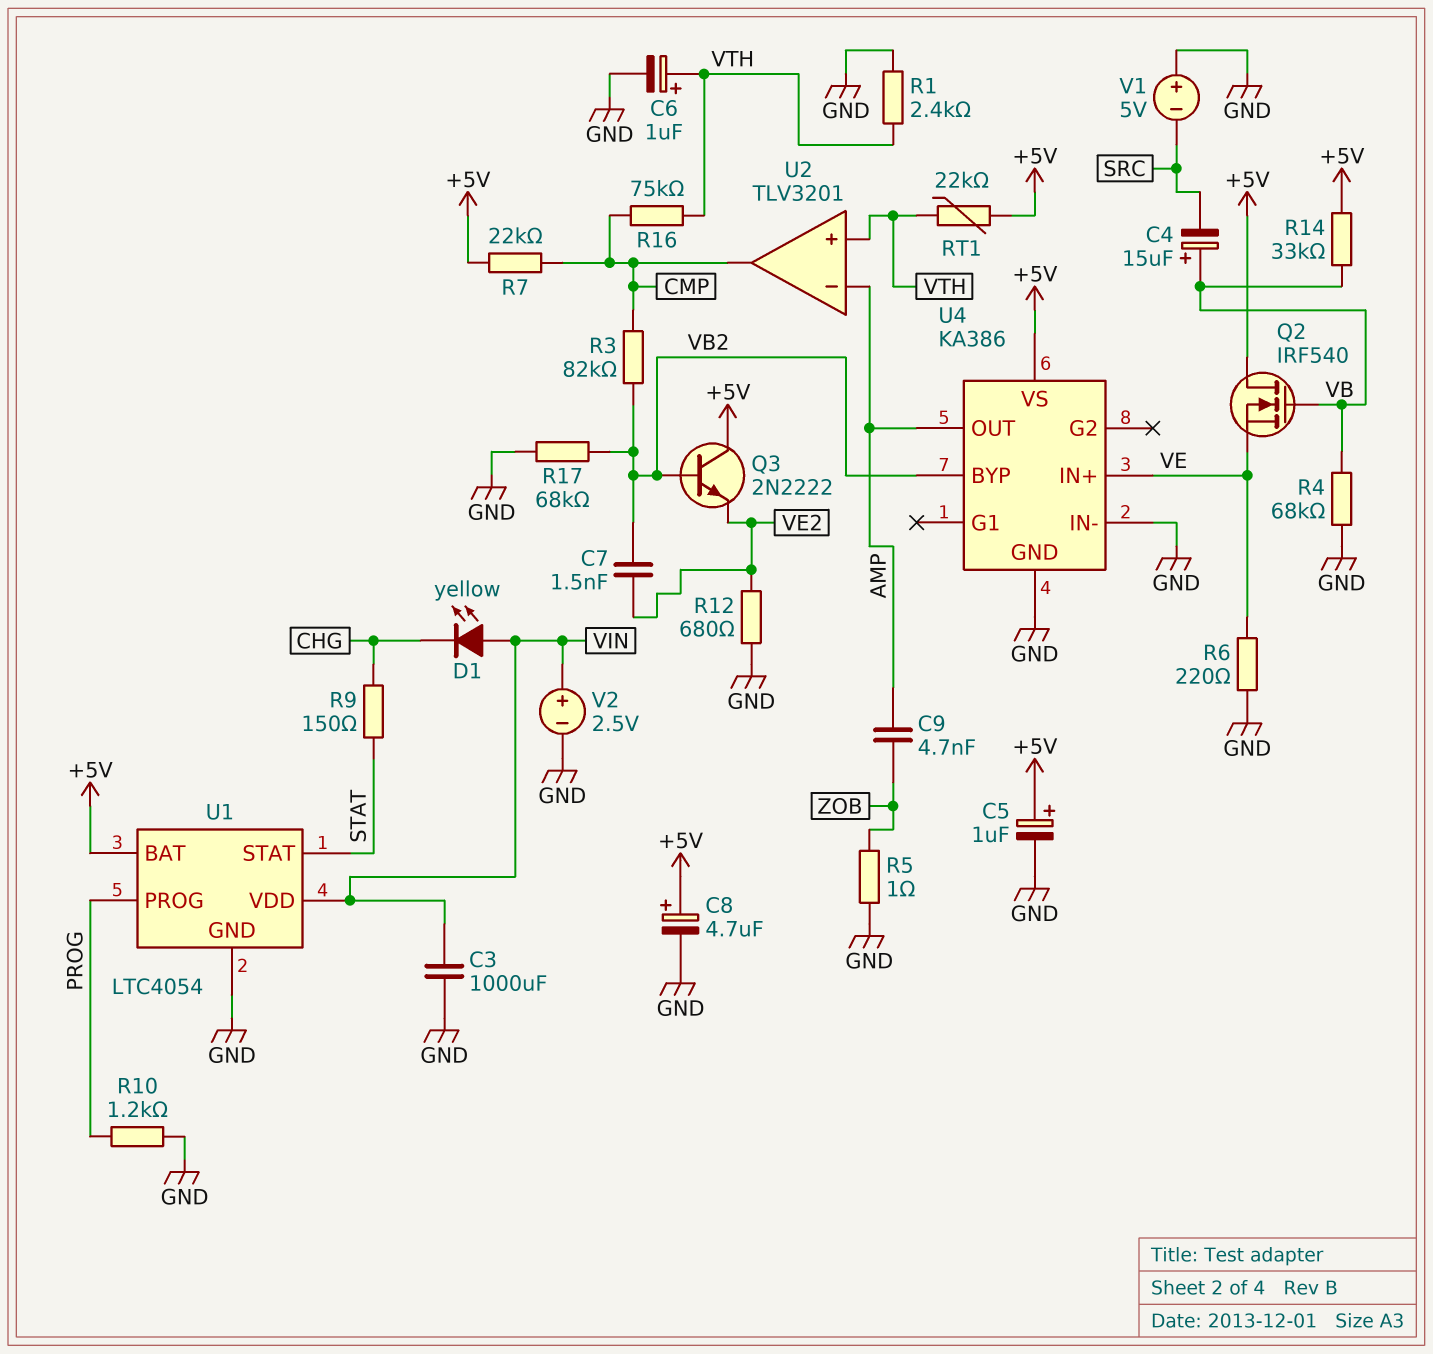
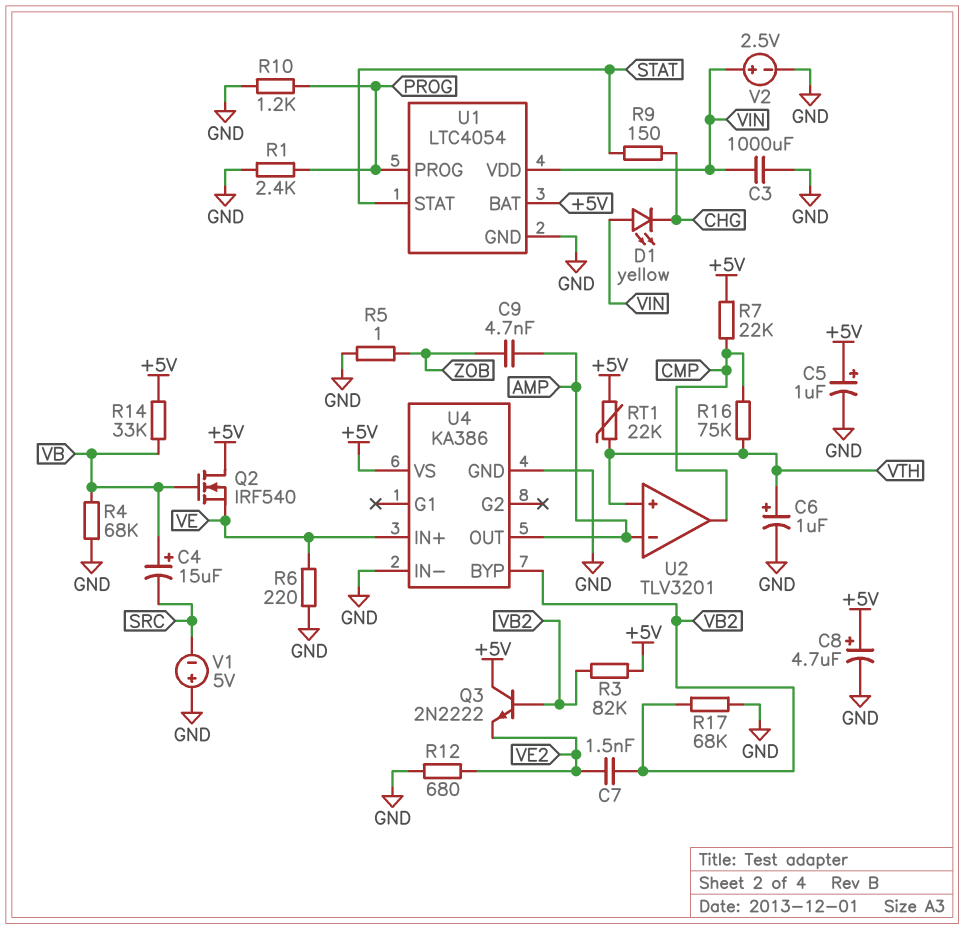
R1: 2.4k (GND, VTH) -> 2.4k (GND, PROG)
R3: 82k (CMP, VB2) -> 82k (+5V, VB2)

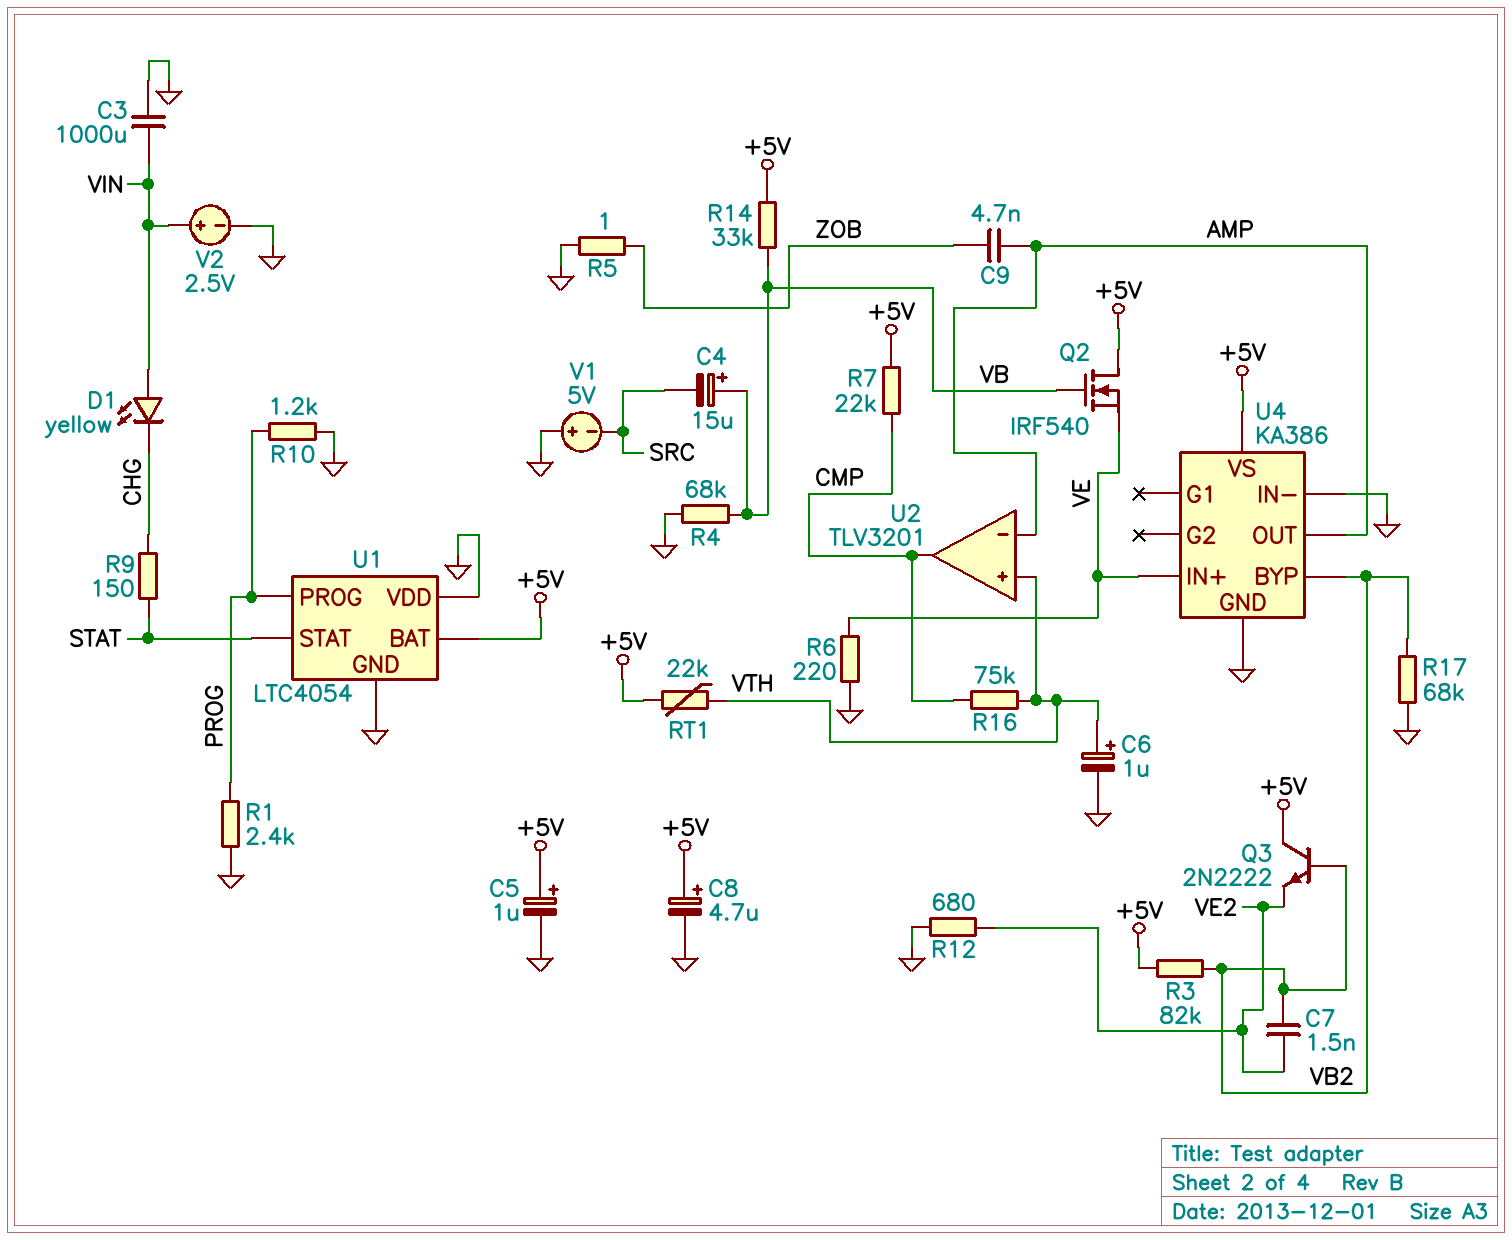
U1 pin VDD: VIN -> GND

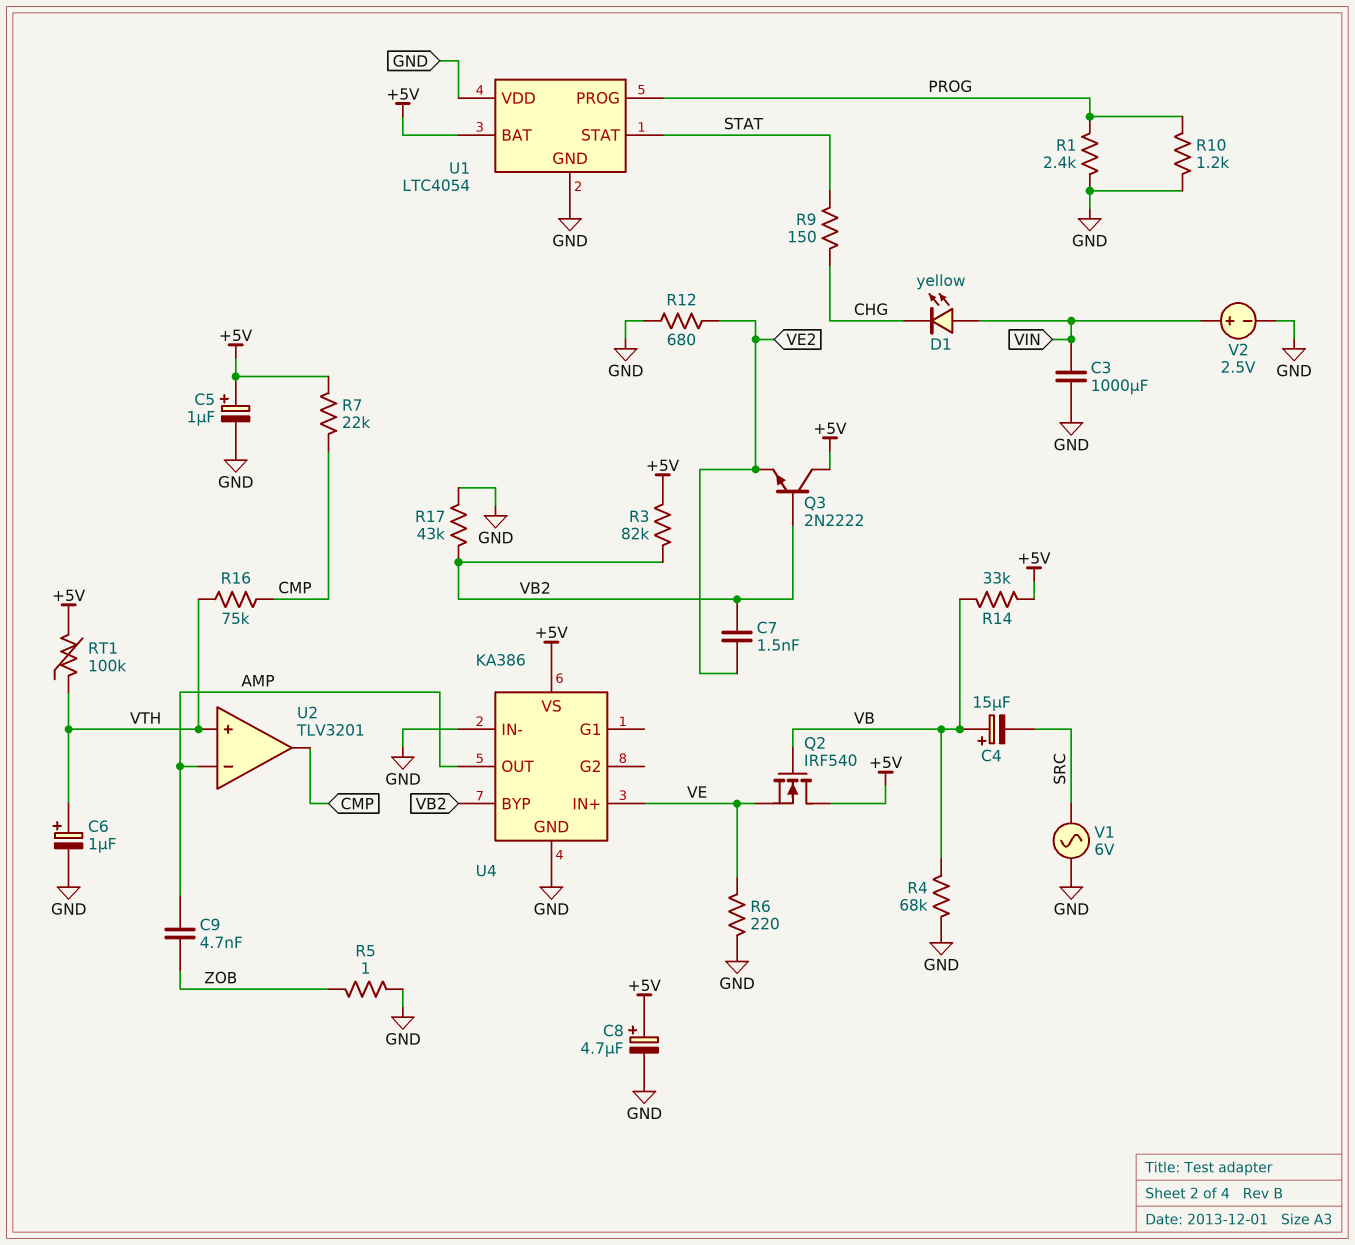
R17: 68k (GND, VB2) -> 43k (GND, VB2)
RT1: 22k (+5V, VTH) -> 100k (+5V, VTH)
V1: 5V (plus GND, minus SRC) -> AC 6V (GND, SRC)

